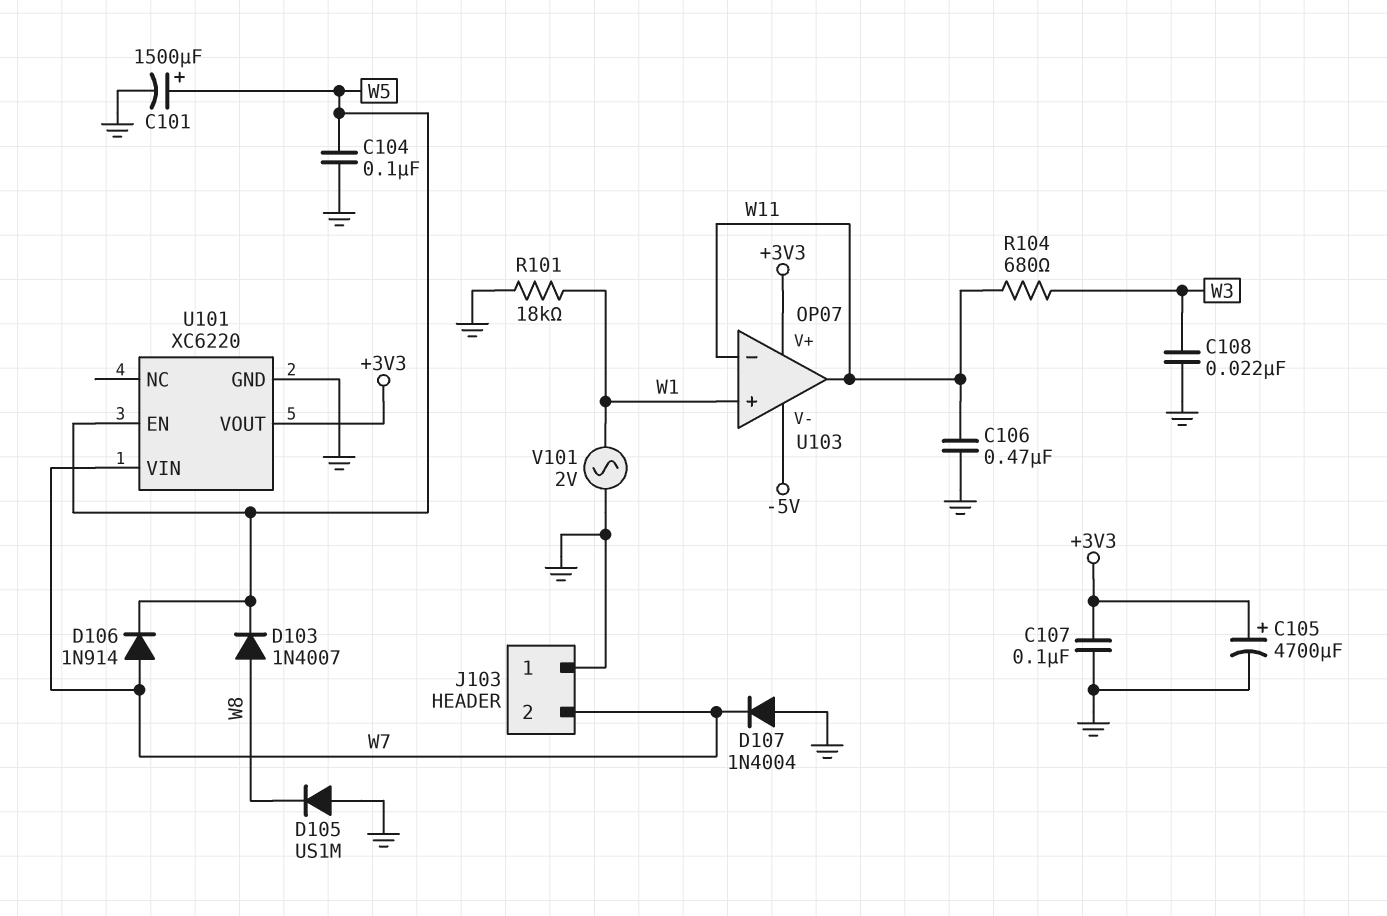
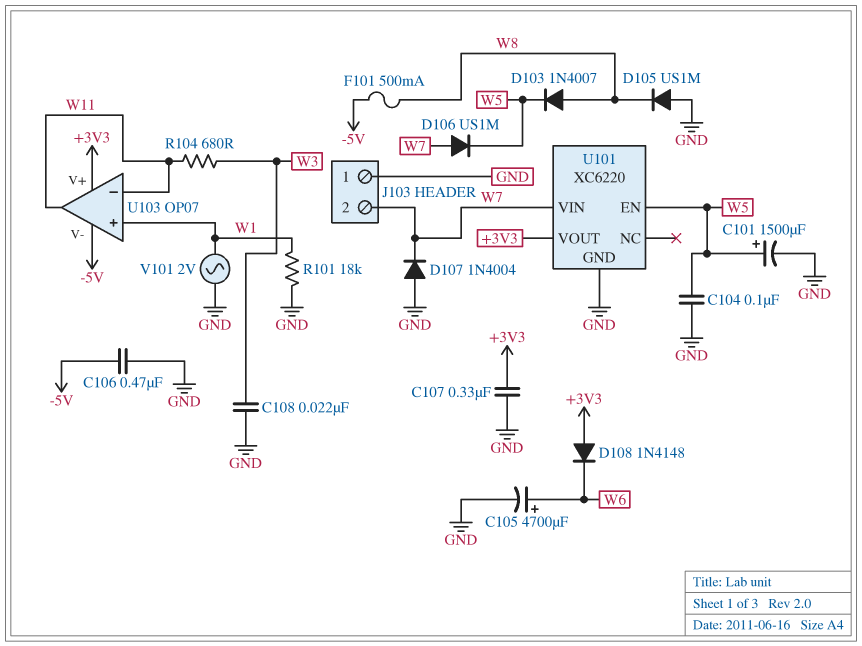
C105: 4700uF (plus +3V3, minus GND) -> 4700uF (plus W6, minus GND)
C106: 470nF (GND, W11) -> 470nF (-5V, GND)
C107: 100nF (+3V3, GND) -> 330nF (+3V3, GND)
D106: diode 1N914 (A W7, K W5) -> diode US1M (A W7, K W5)
D108: none -> diode 1N4148 (A +3V3, K W6)
F101: none -> 500mA (-5V, W8)

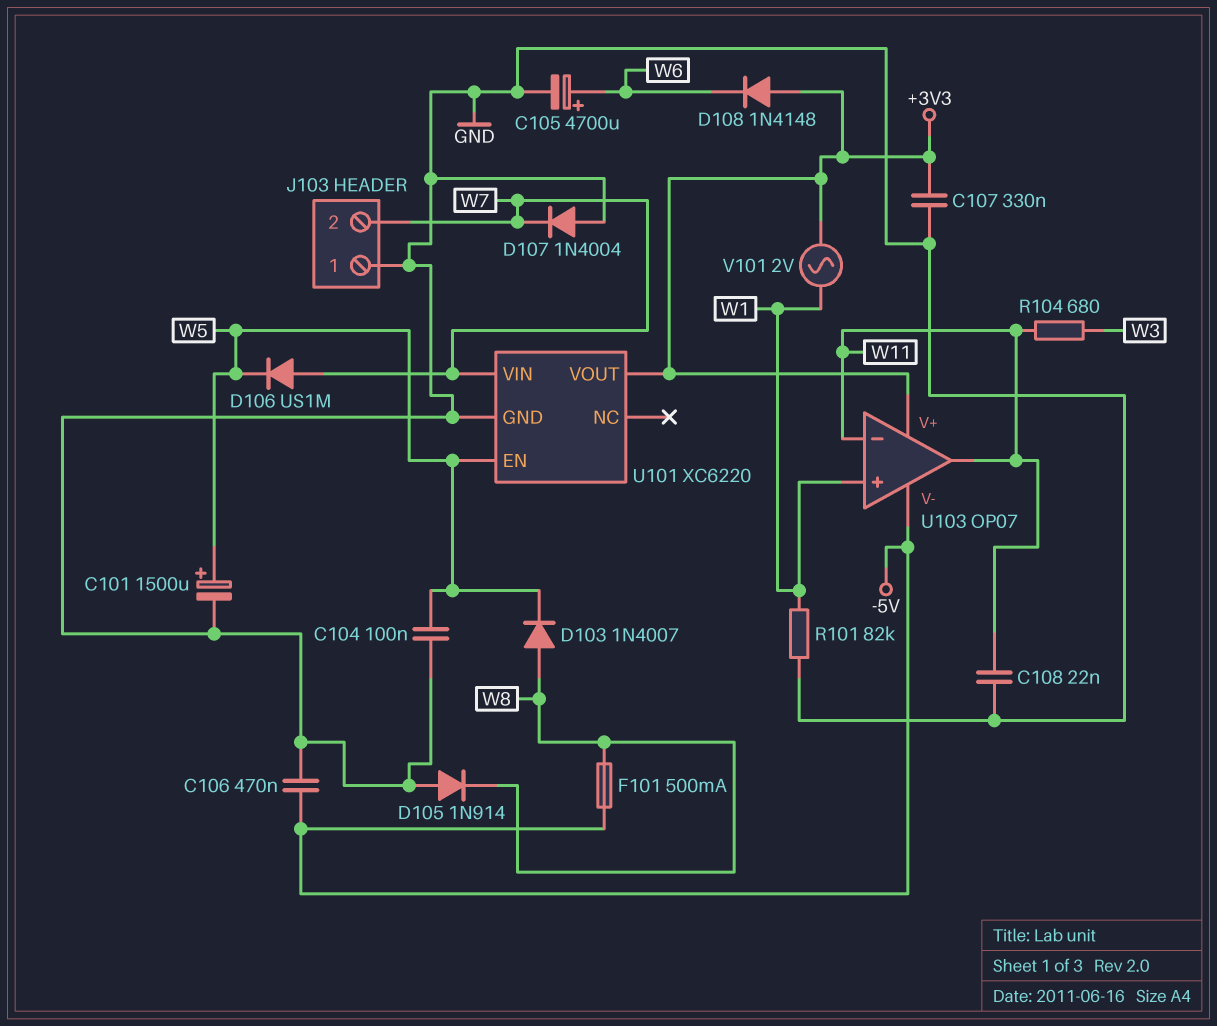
C108: 22nF (GND, W3) -> 22nF (GND, W11)
D105: diode US1M (A GND, K W8) -> diode 1N914 (A GND, K W8)
R101: 18k (GND, W1) -> 82k (GND, W1)
V101: AC 2V (GND, W1) -> AC 2V (+3V3, W1)

